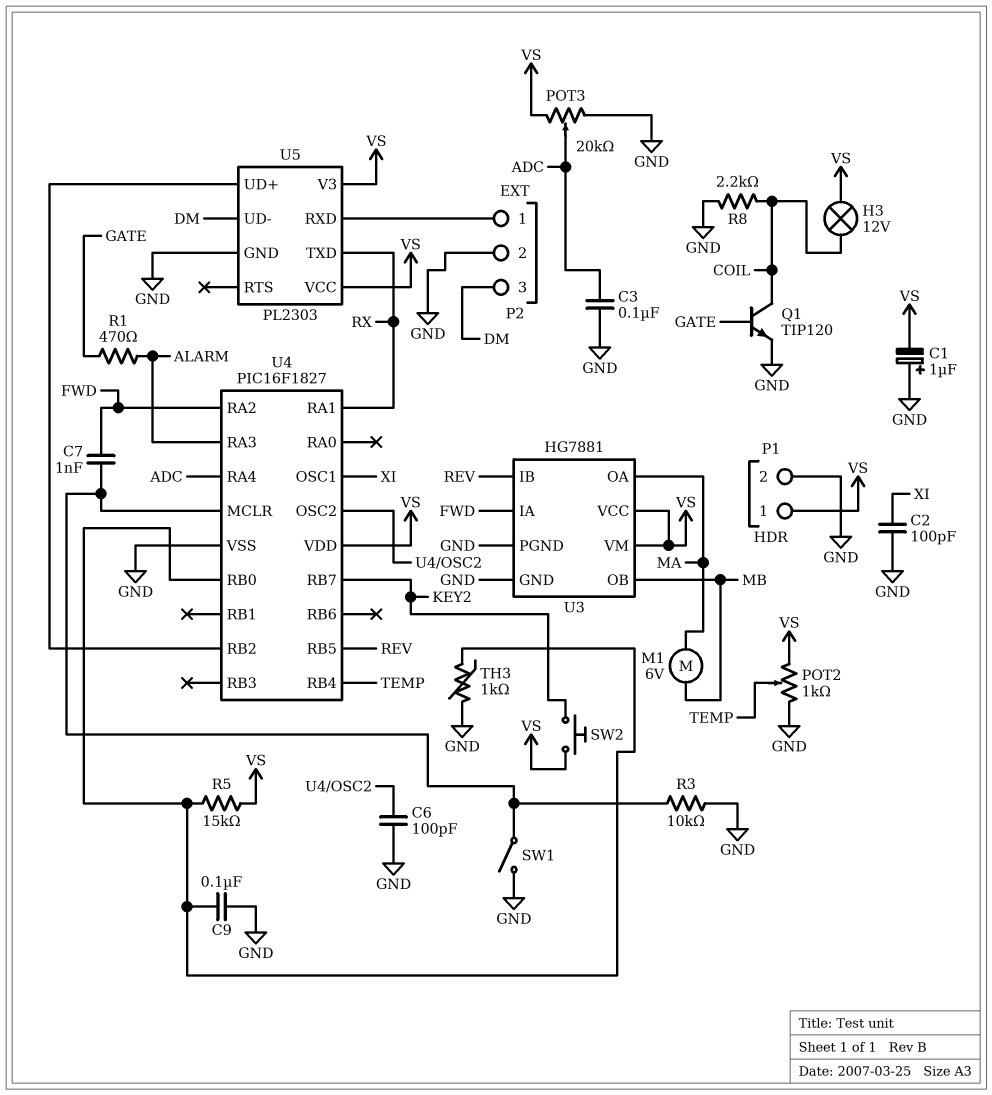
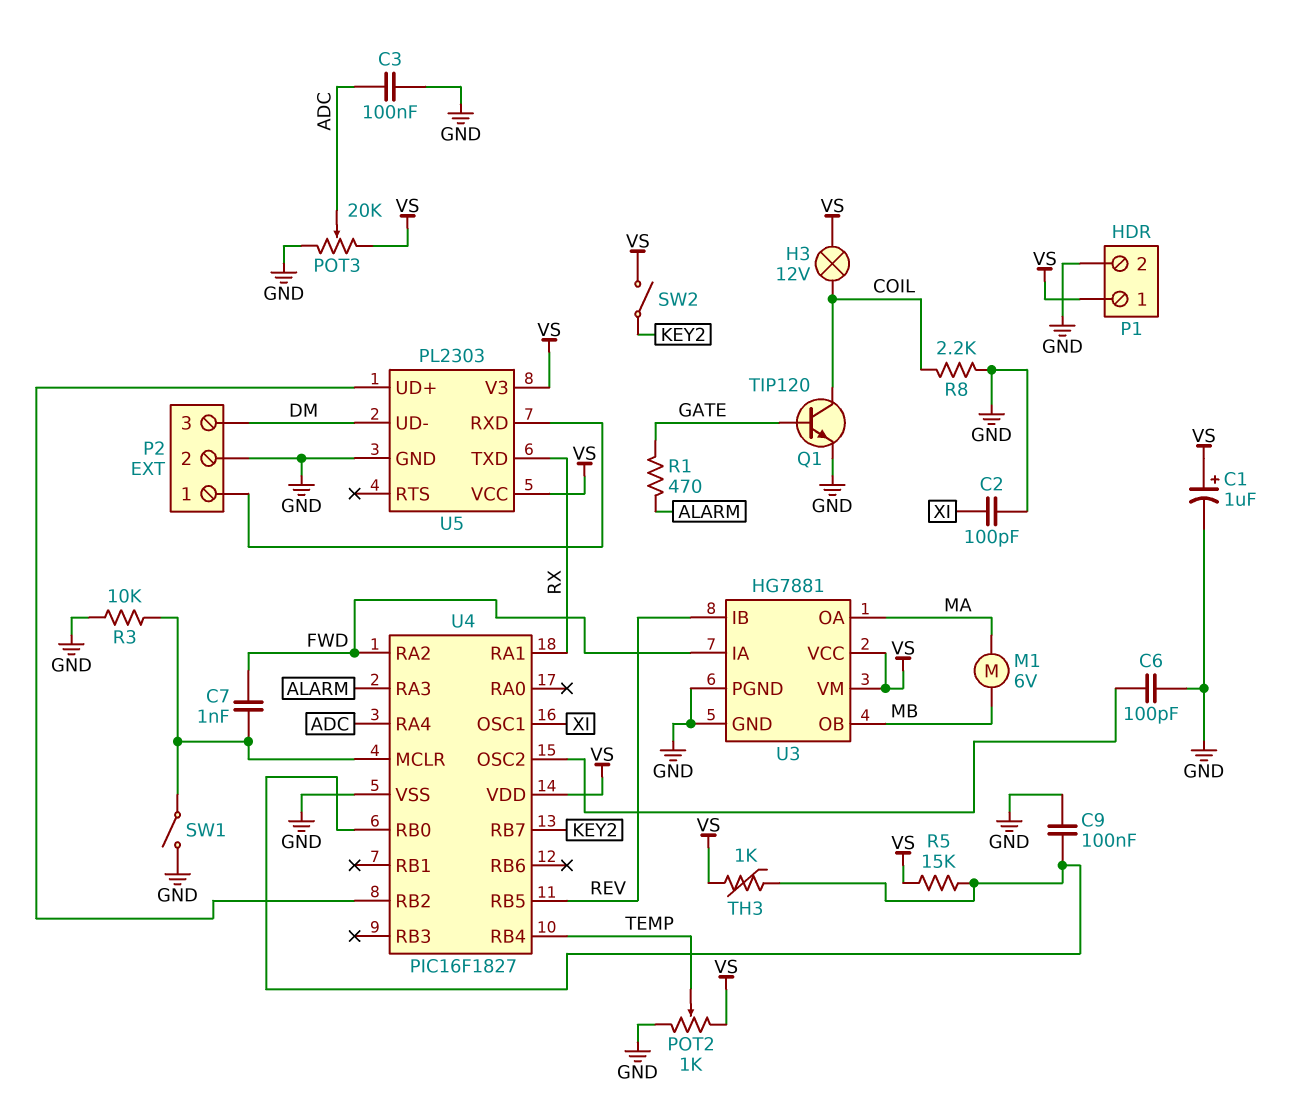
C1: 1uF (plus GND, minus VS) -> 1uF (plus VS, minus GND)
SW2: button (KEY2, VS) -> switch (KEY2, VS)
TH3: 1k (GND, U4/RB0) -> 1k (U4/RB0, VS)

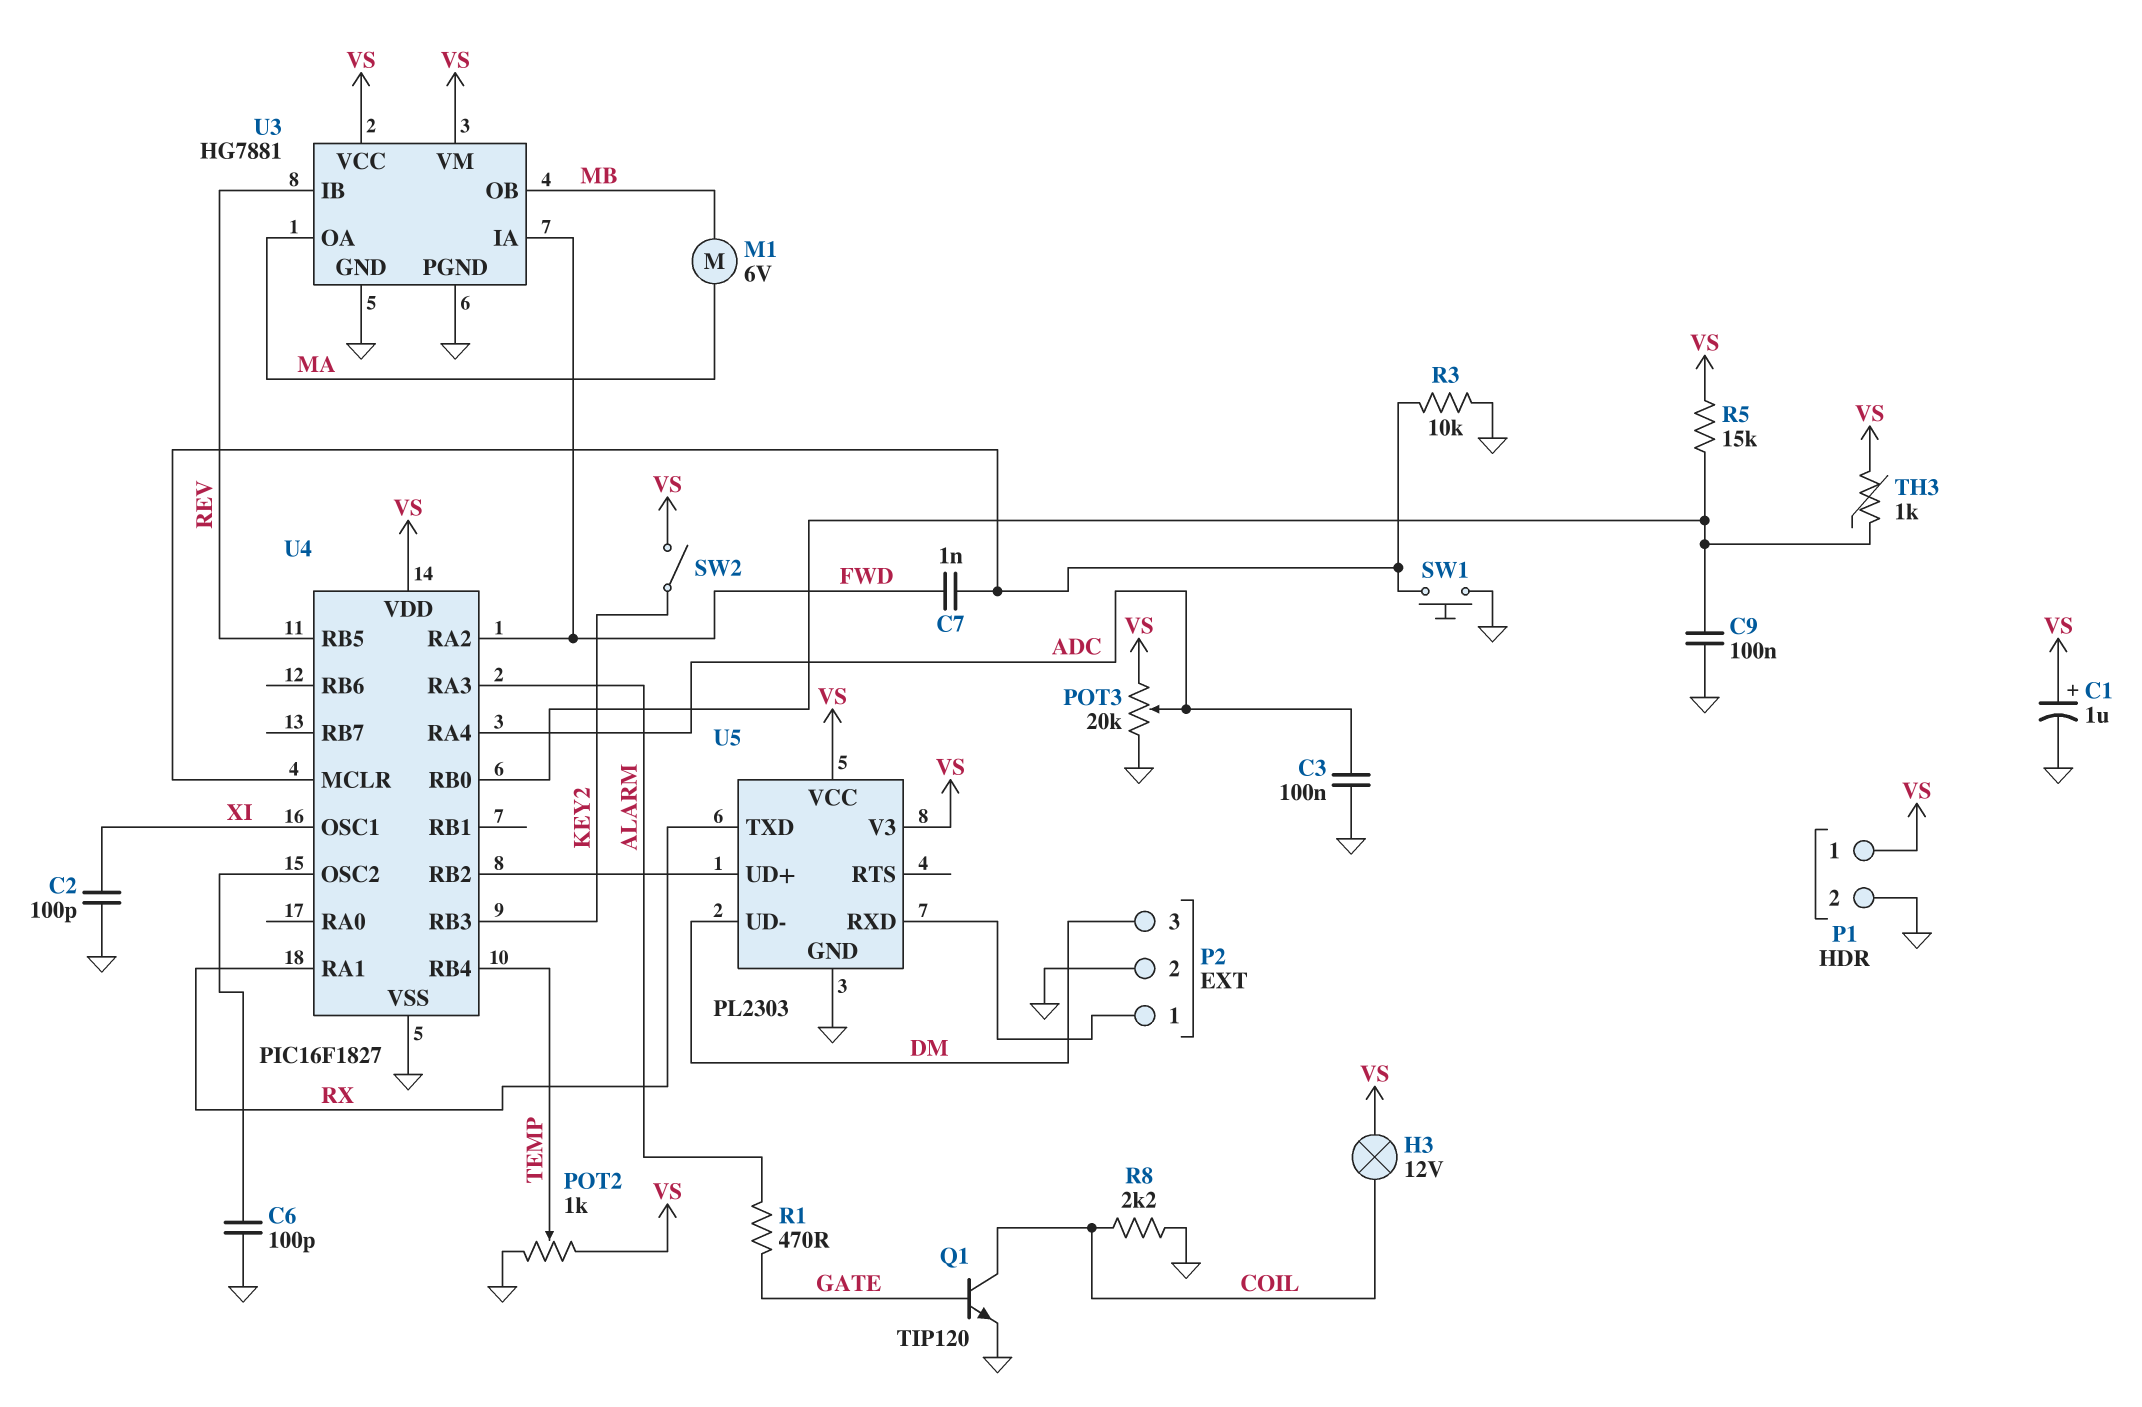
SW1: switch (GND, U4/MCLR) -> button (GND, U4/MCLR)
U4 pin RB3: none -> KEY2
U4 pin RB7: KEY2 -> none

